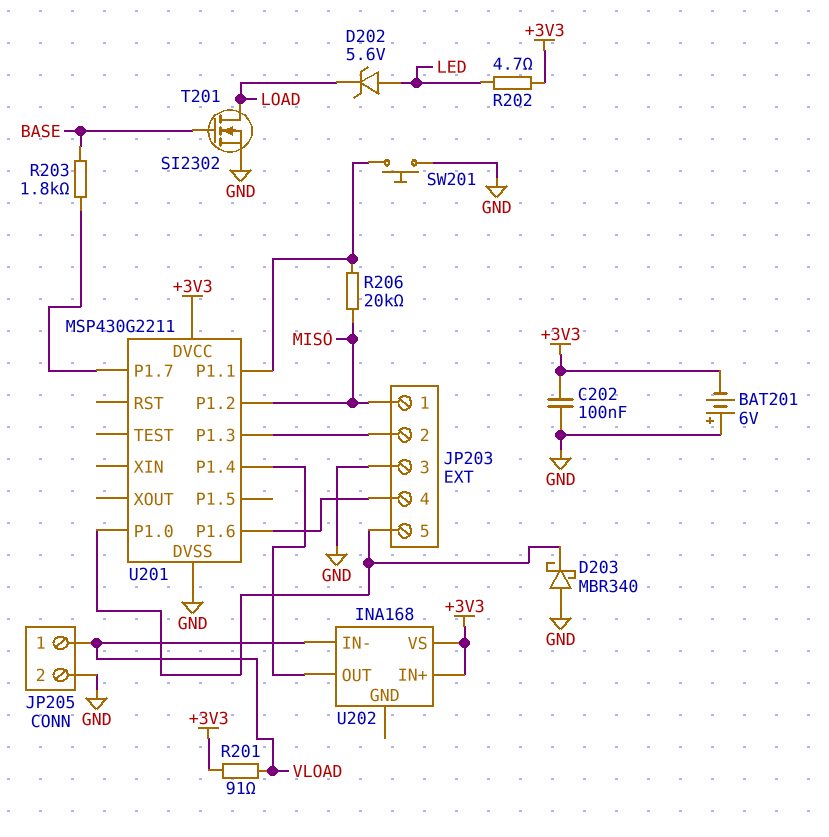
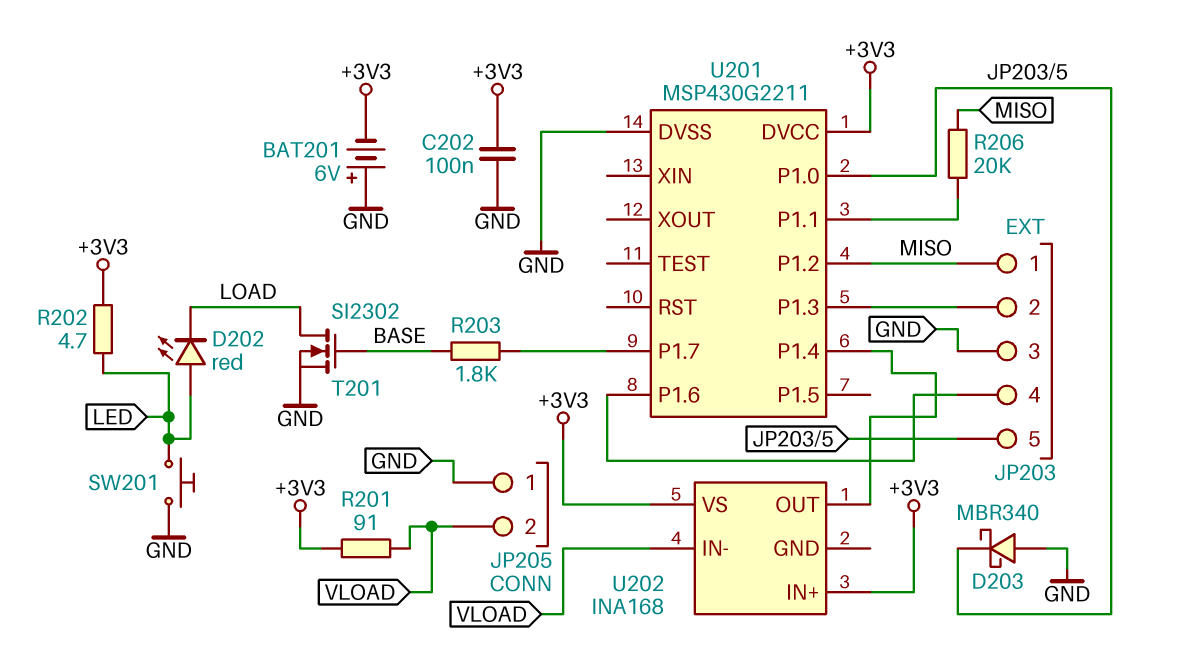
D202: zener 5.6V (A LED, K LOAD) -> LED red (A LED, K LOAD)
JP205 pin 1: VLOAD -> GND
JP205 pin 2: GND -> VLOAD
SW201: button (GND, U201/P1.1) -> button (GND, LED)

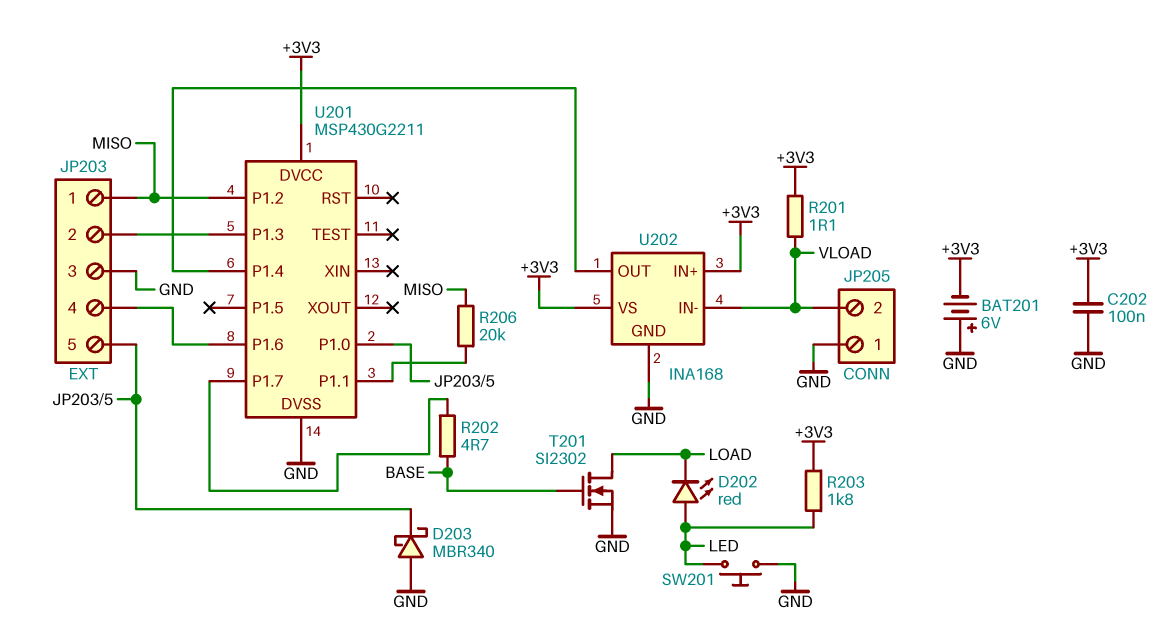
R201: 91 (+3V3, VLOAD) -> 1.1 (+3V3, VLOAD)
R202: 4.7 (+3V3, LED) -> 4.7 (BASE, U201/P1.7)
R203: 1.8k (BASE, U201/P1.7) -> 1.8k (+3V3, LED)
U202 pin GND: none -> GND

